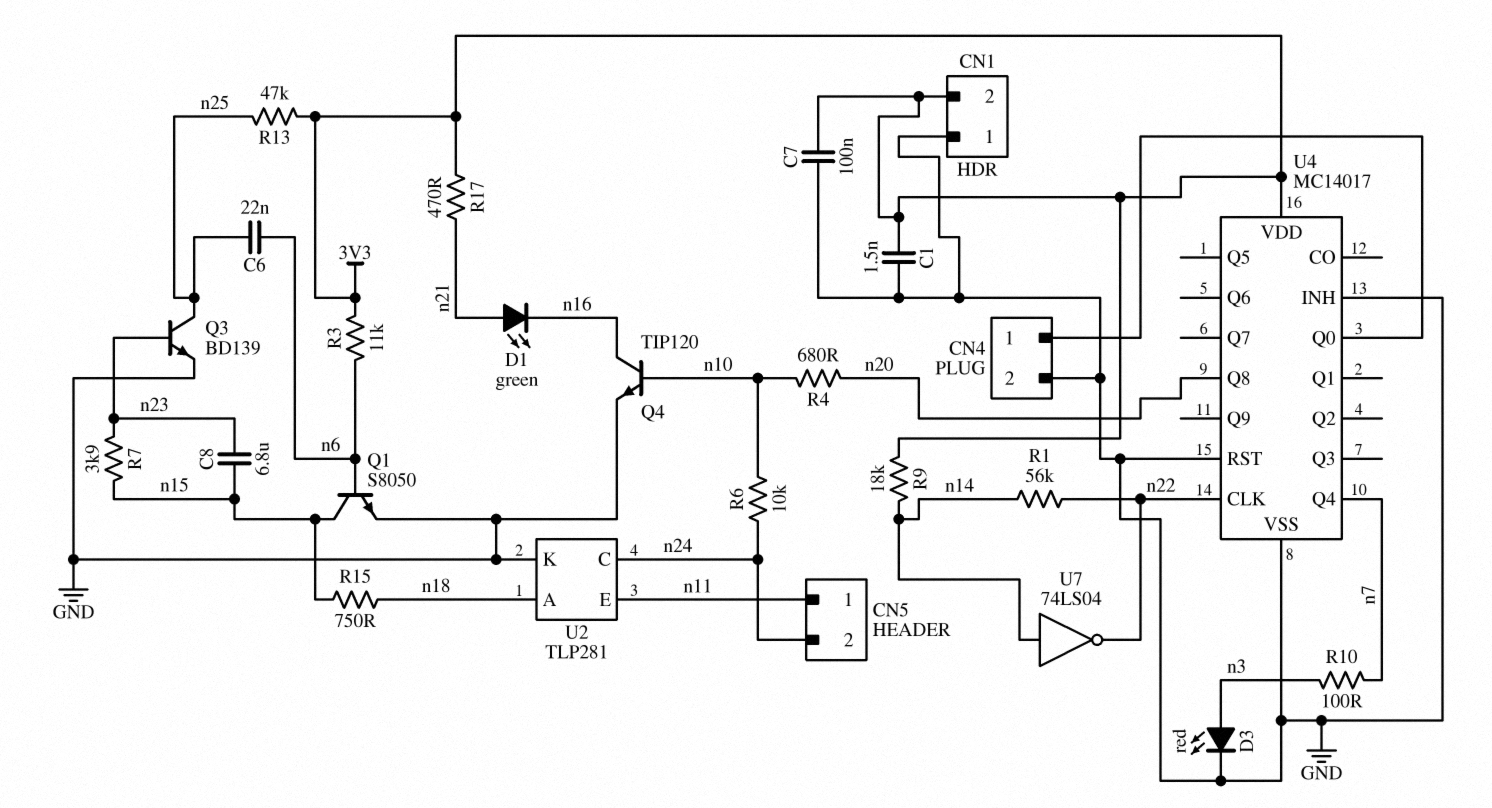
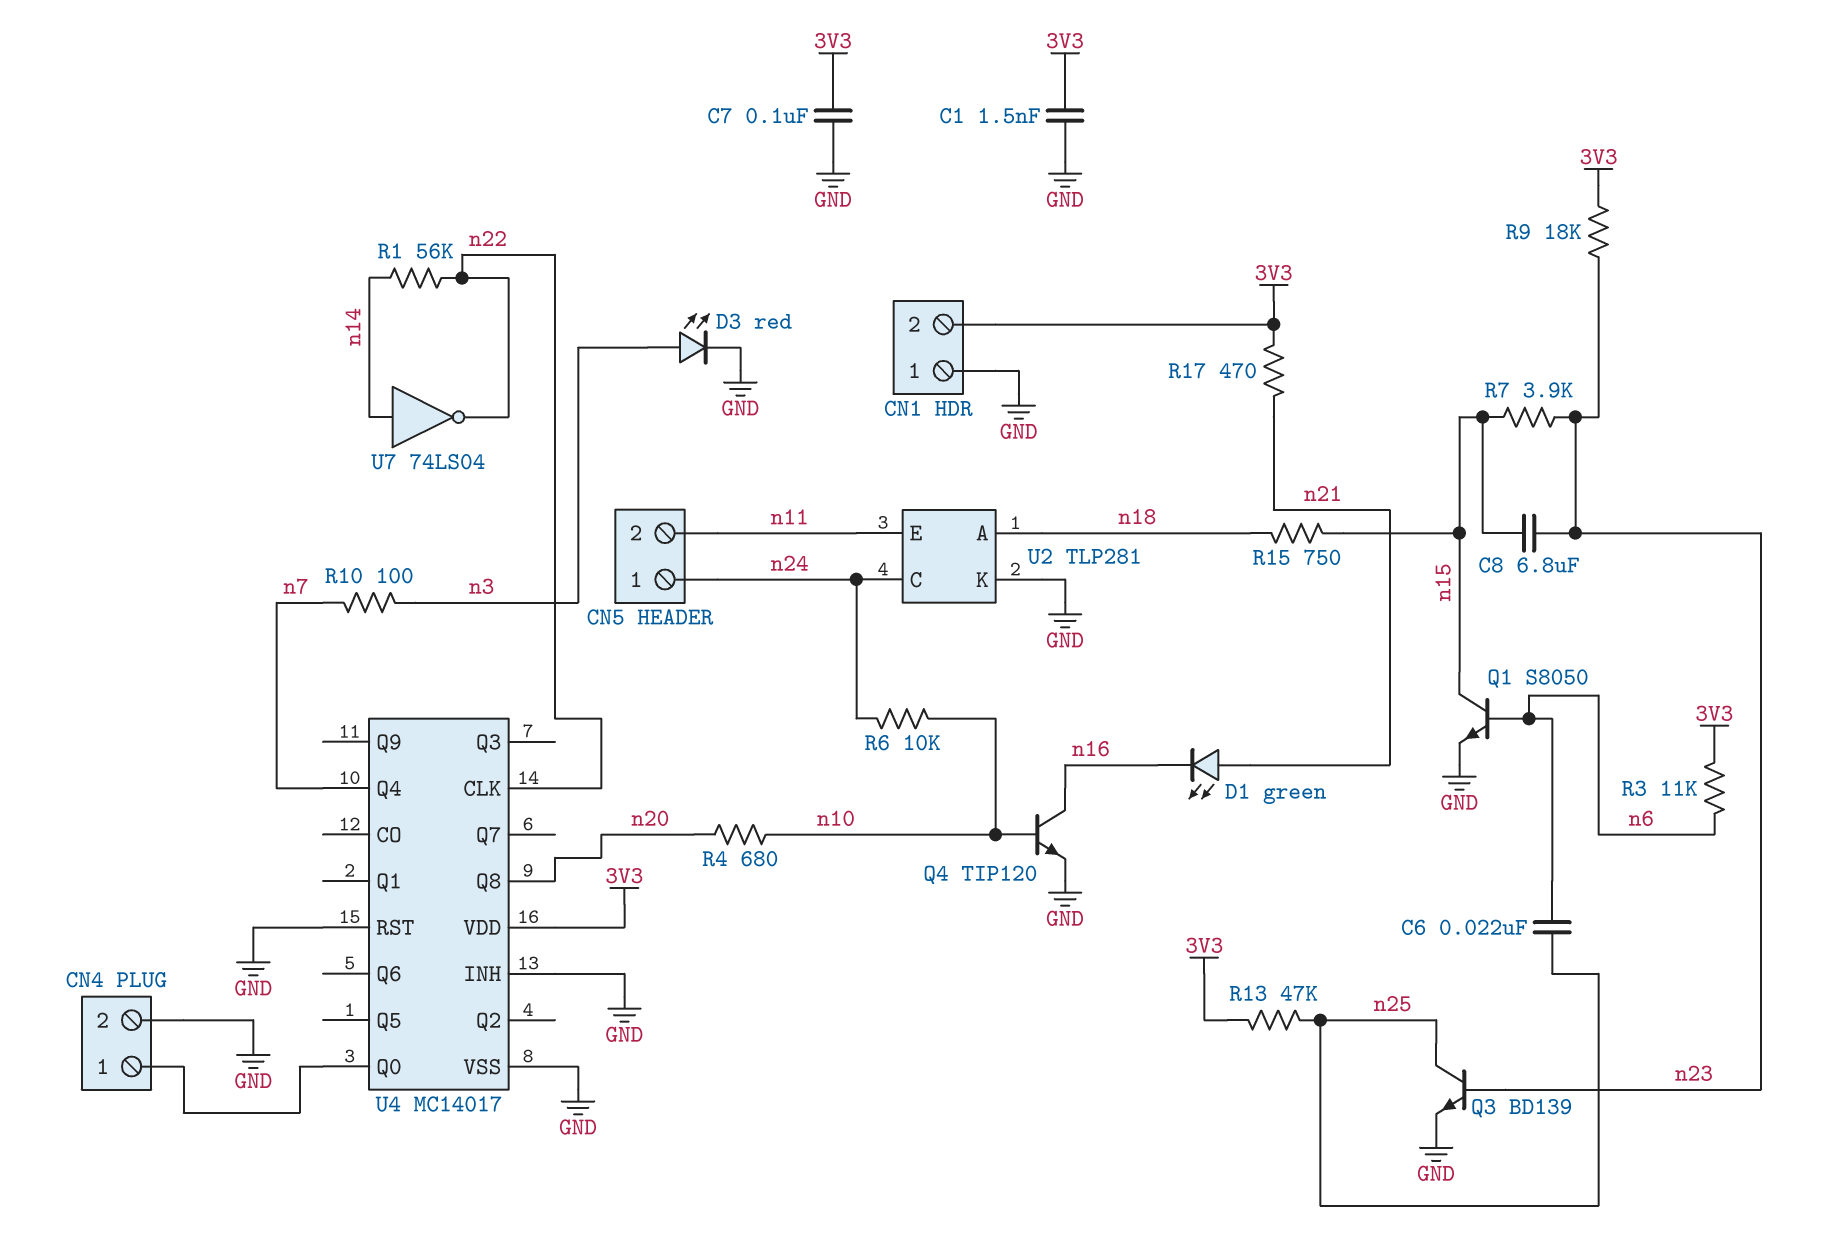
CN5 pin 1: n11 -> n24
CN5 pin 2: n24 -> n11
R9: 18k (3V3, n14) -> 18k (3V3, n23)

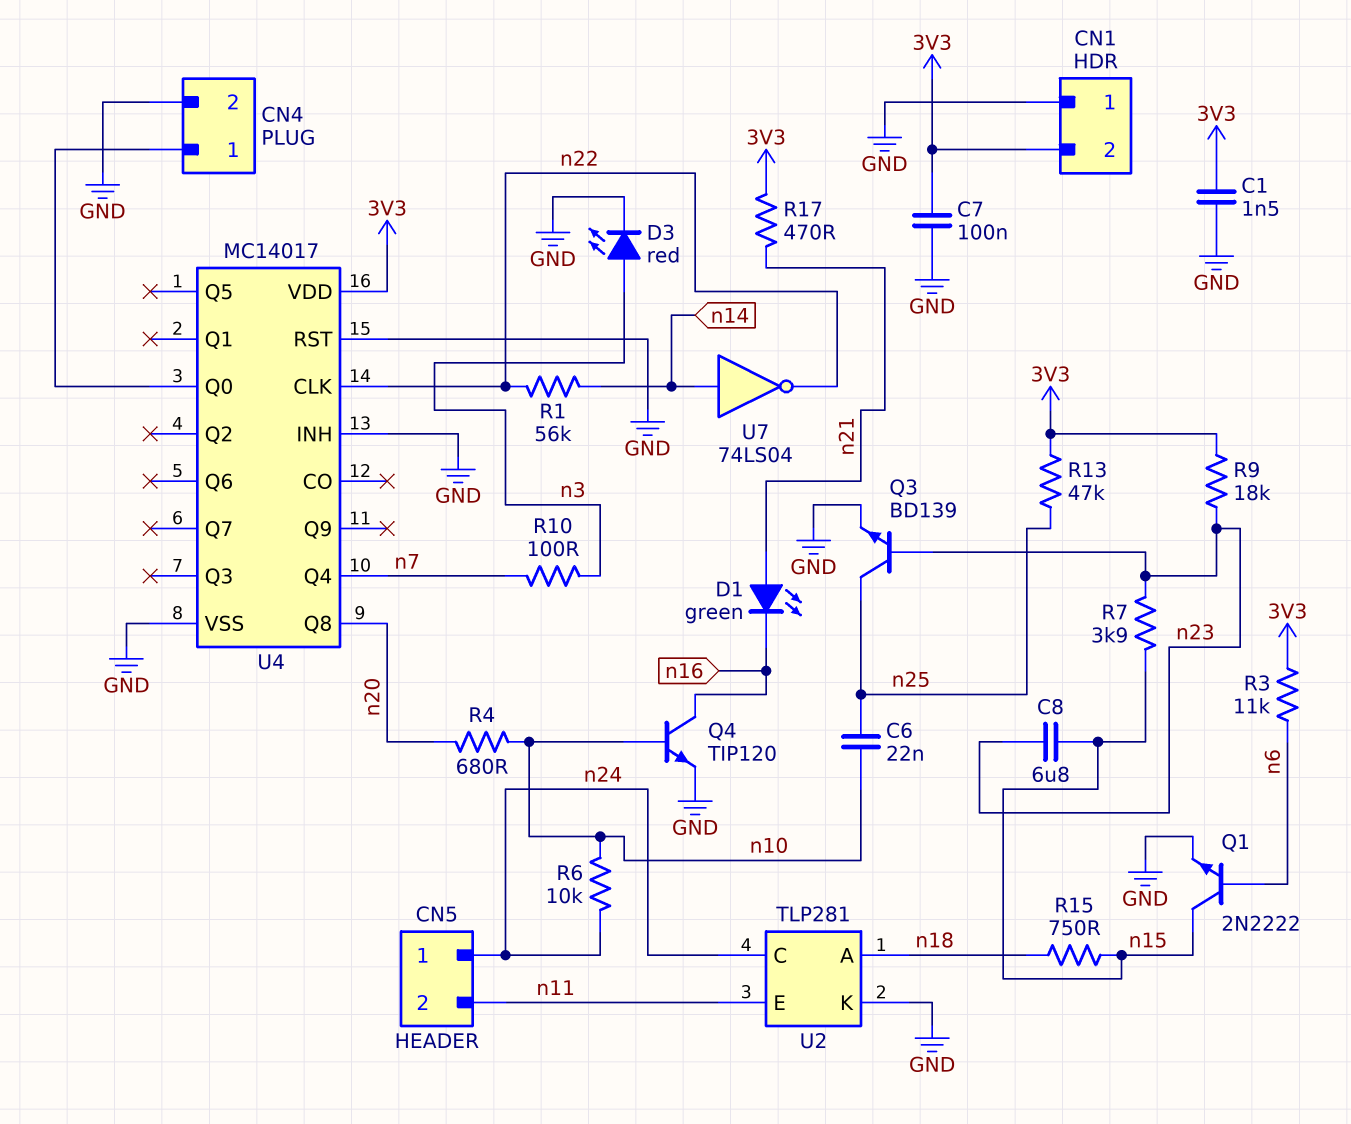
C6: 22nF (n6, n25) -> 22nF (n10, n25)
Q1: NPN S8050 (B n6, C n15, E GND) -> NPN 2N2222 (B n6, C n15, E GND)

